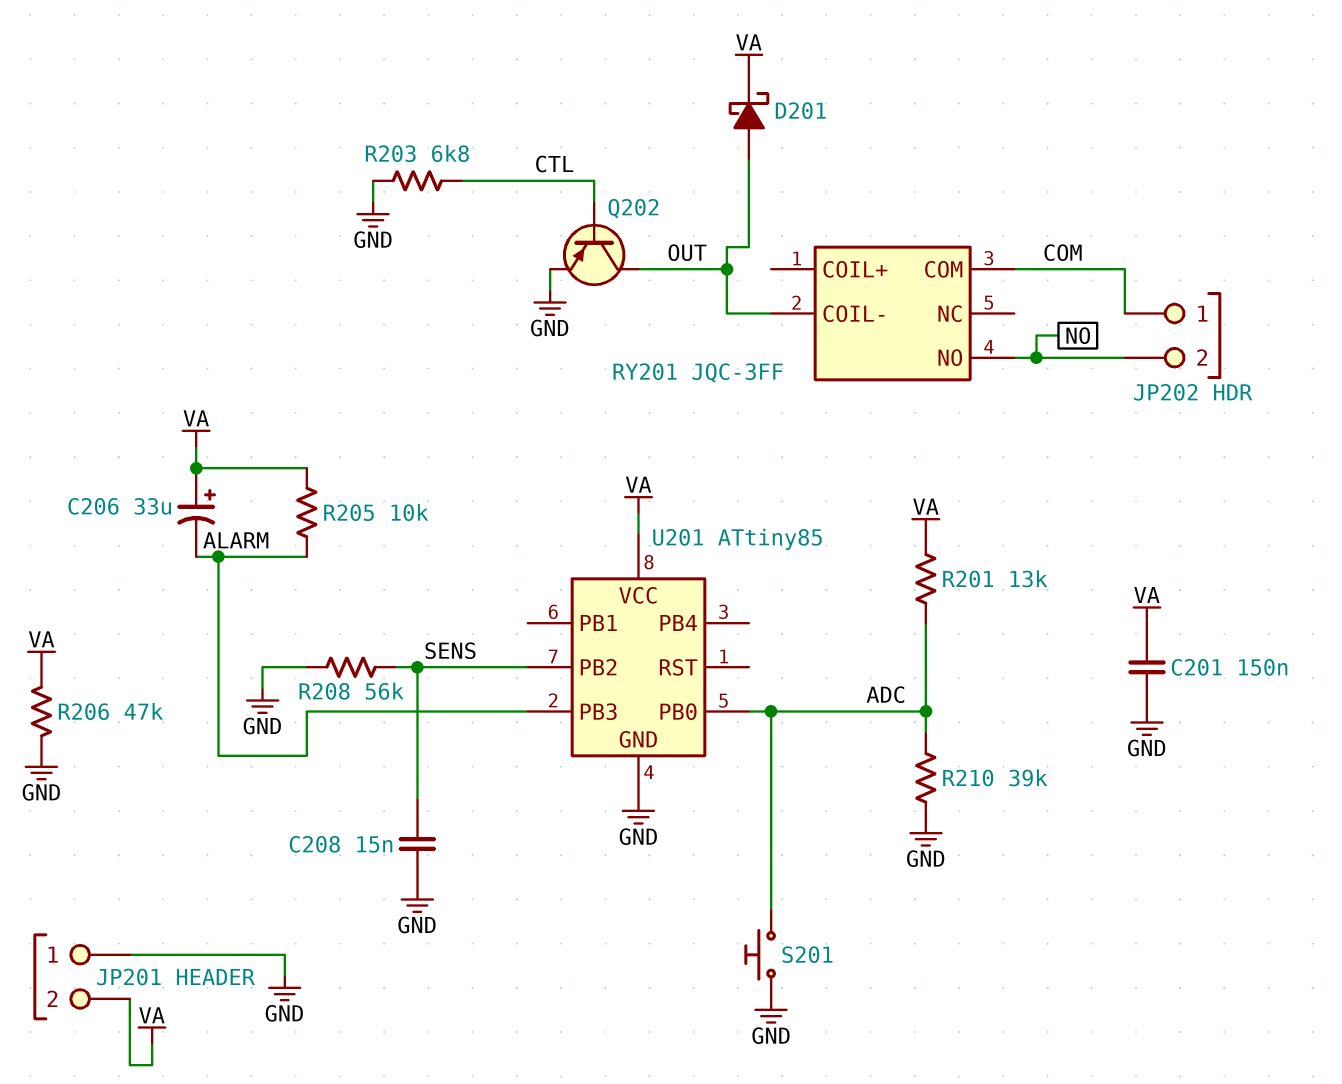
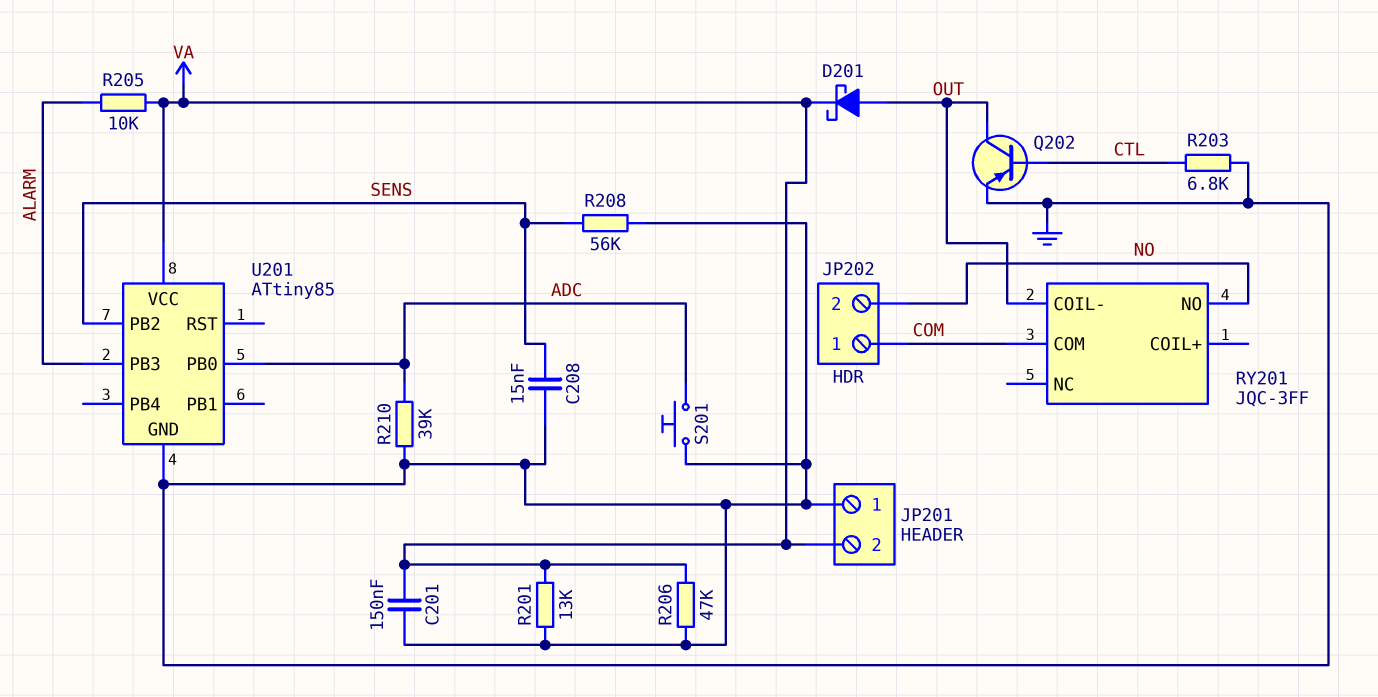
C206: 33uF (plus VA, minus ALARM) -> none
R201: 13k (ADC, VA) -> 13k (GND, VA)

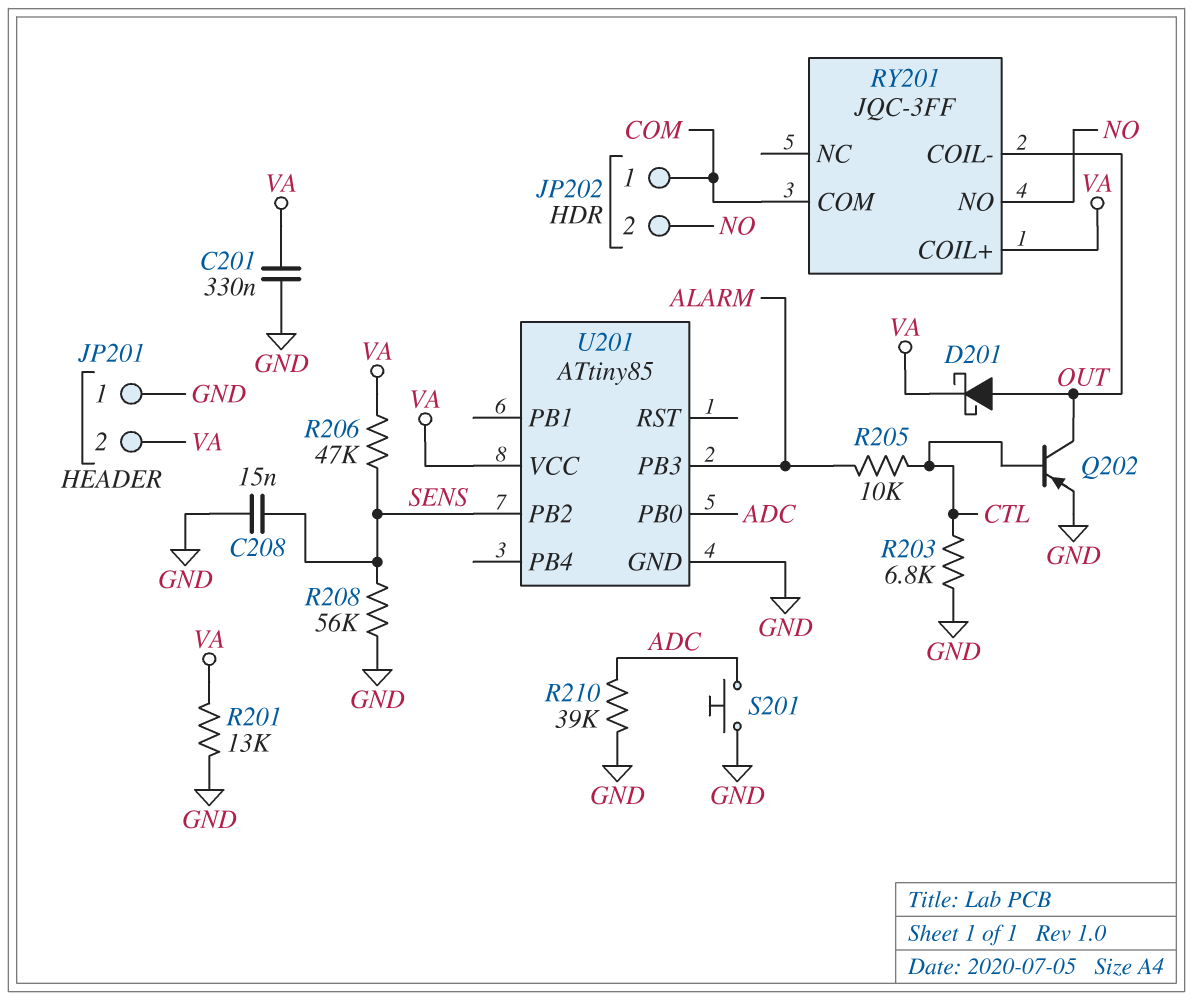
C201: 150nF (GND, VA) -> 330nF (GND, VA)
R205: 10k (ALARM, VA) -> 10k (ALARM, CTL)
R206: 47k (GND, VA) -> 47k (SENS, VA)
RY201 pin COIL+: none -> VA

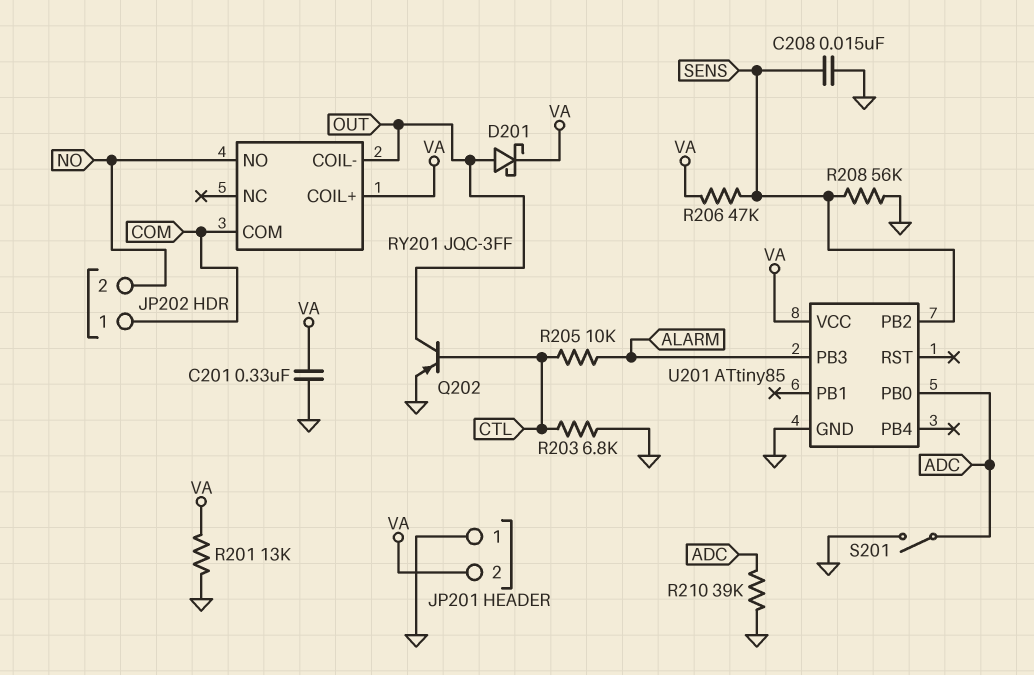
S201: button (ADC, GND) -> switch (ADC, GND)

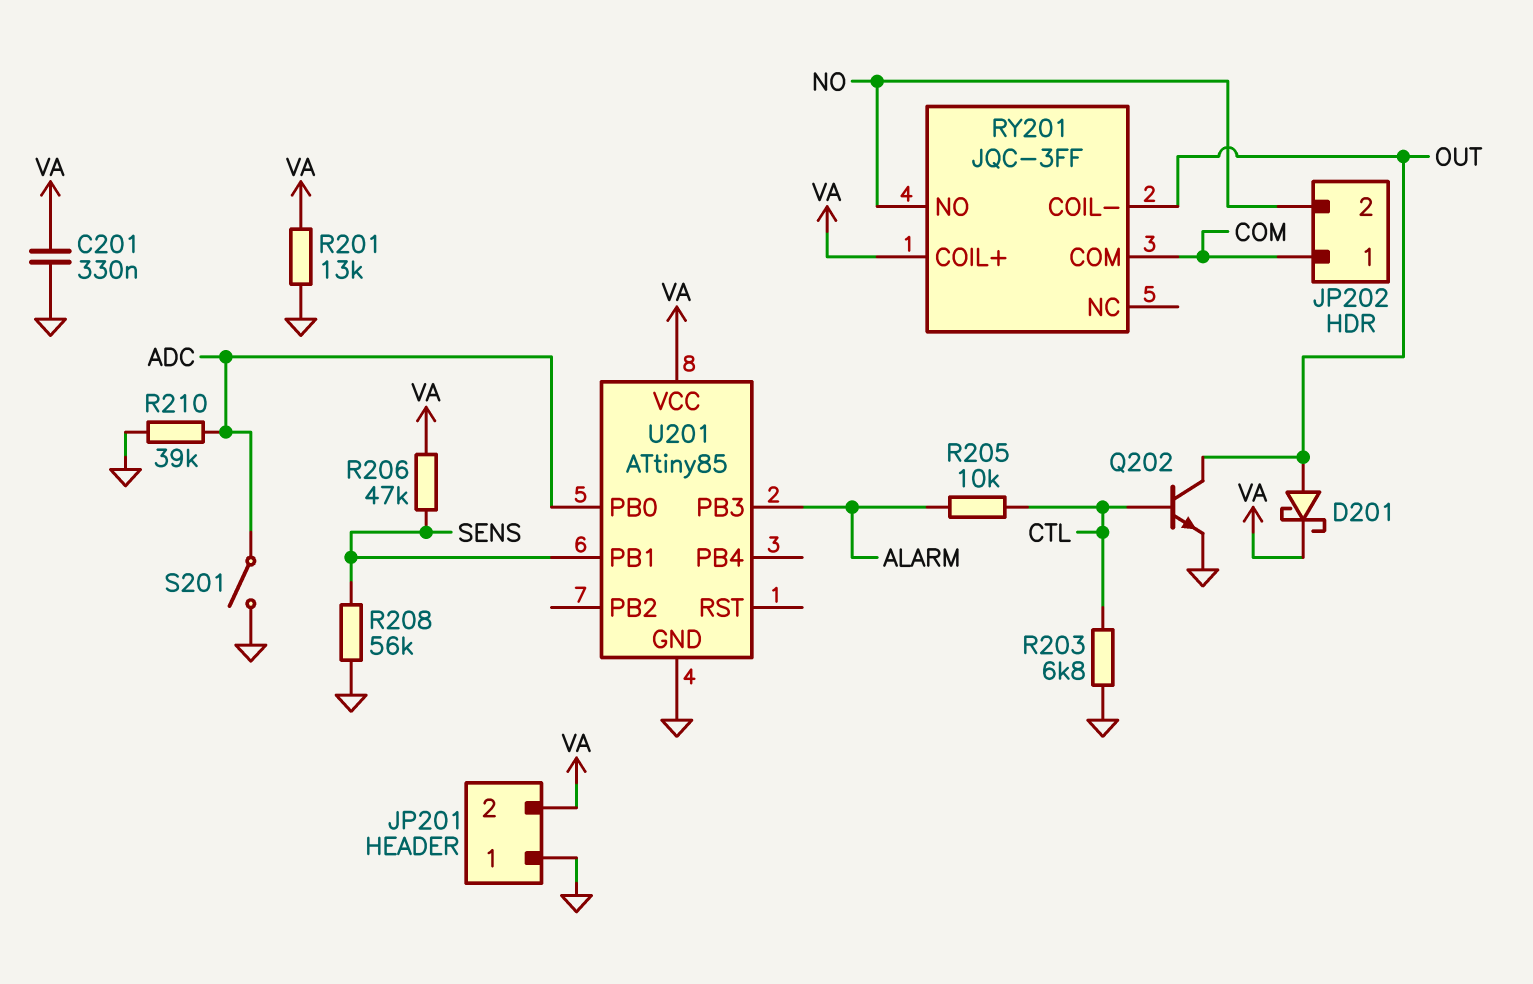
C208: 15nF (GND, SENS) -> none
Q202: PNP (B CTL, C OUT, E GND) -> NPN (B CTL, C OUT, E GND)
U201 pin PB1: none -> SENS
U201 pin PB2: SENS -> none

